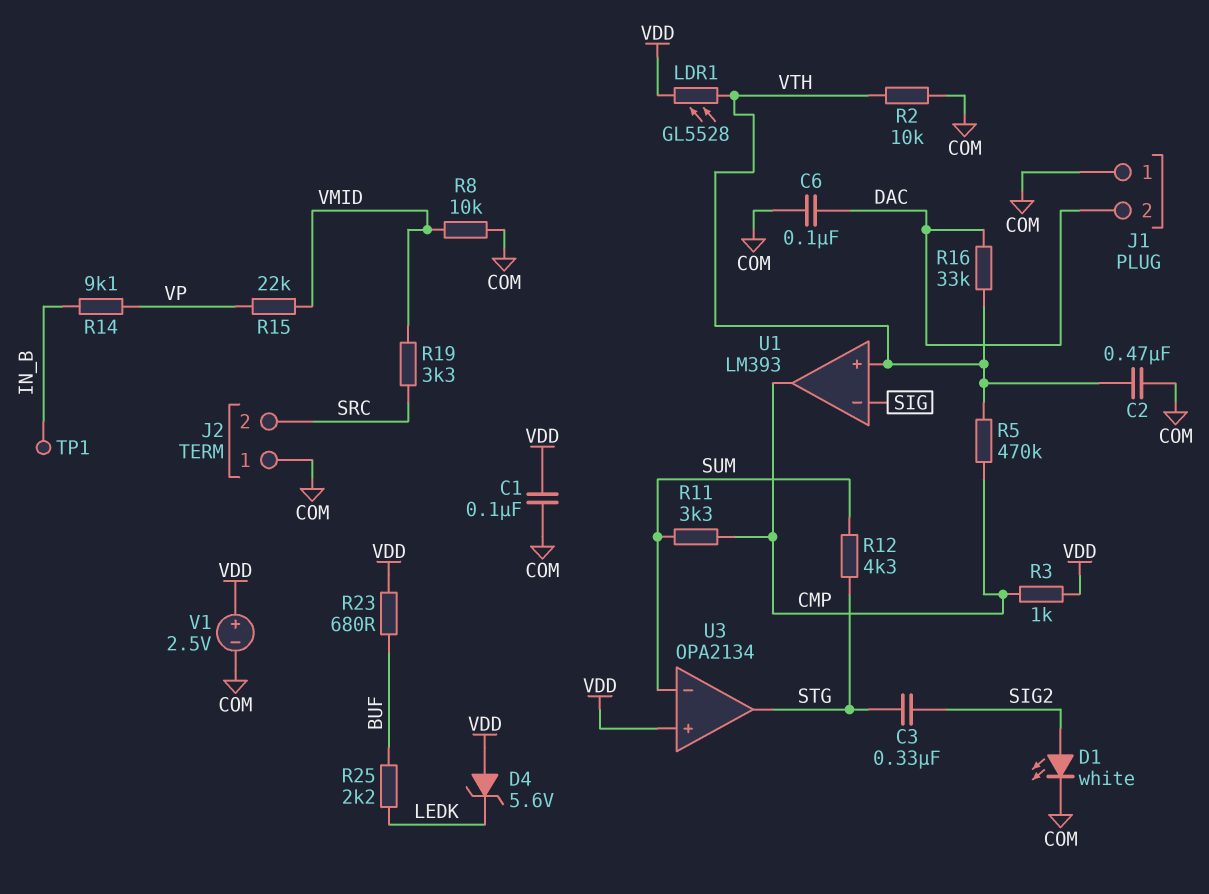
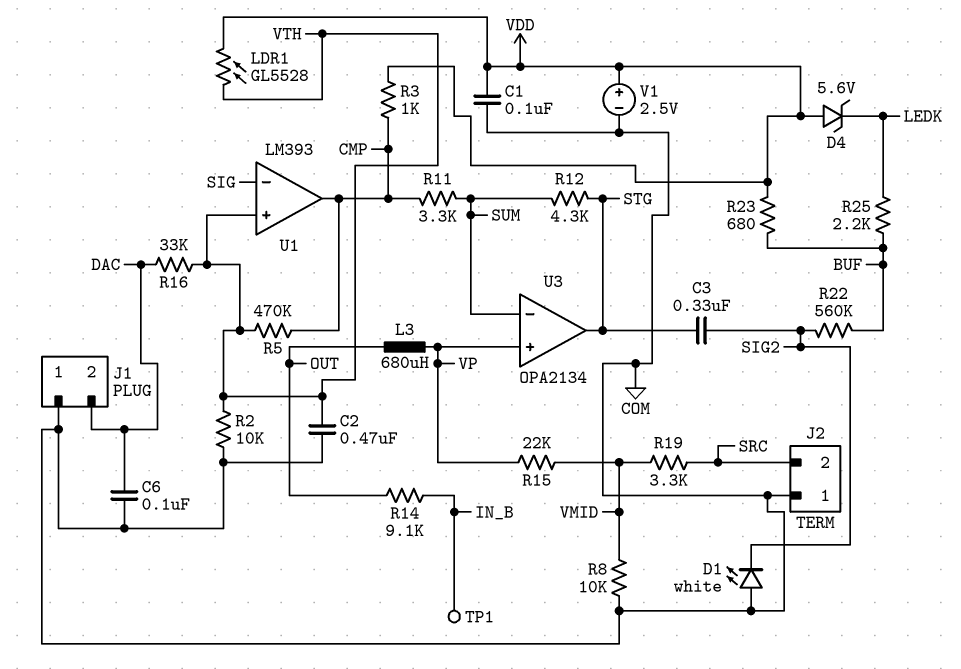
D1: LED white (A SIG2, K COM) -> LED white (A COM, K SIG2)
L3: none -> 680uH (OUT, VP)
R14: 9.1k (IN_B, VP) -> 9.1k (IN_B, OUT)
R22: none -> 560k (BUF, SIG2)
U3 pin in+: VDD -> VP

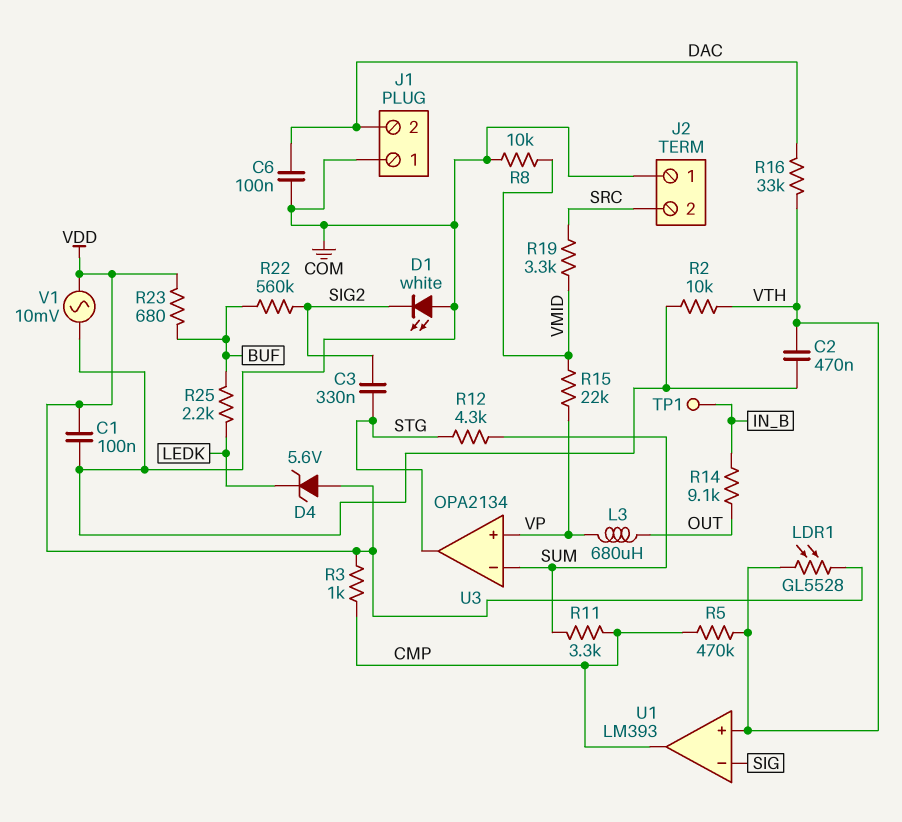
V1: 2.5V (plus VDD, minus COM) -> AC 10mV (COM, VDD)

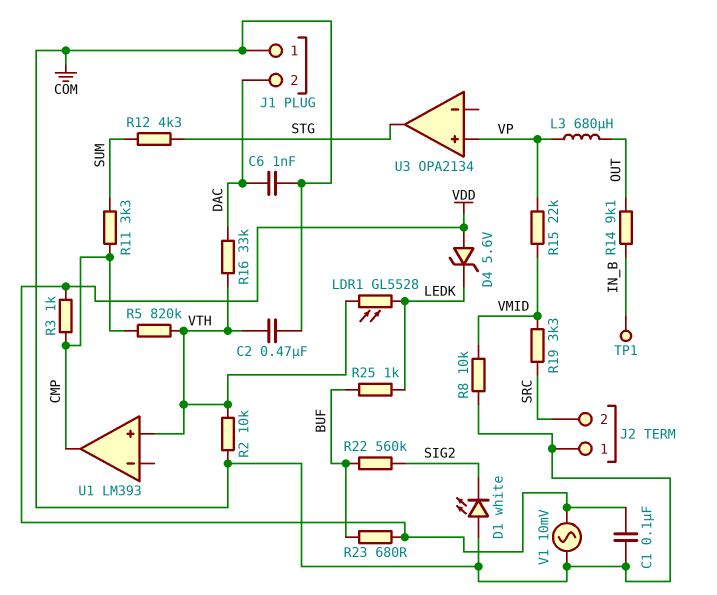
C3: 330nF (SIG2, STG) -> none
C6: 100nF (COM, DAC) -> 1nF (COM, DAC)
LDR1: GL5528 (VDD, VTH) -> GL5528 (LEDK, VTH)
R5: 470k (CMP, VTH) -> 820k (CMP, VTH)
R25: 2.2k (BUF, LEDK) -> 1k (BUF, LEDK)
U1 pin in-: SIG -> none
U3 pin in-: SUM -> none

